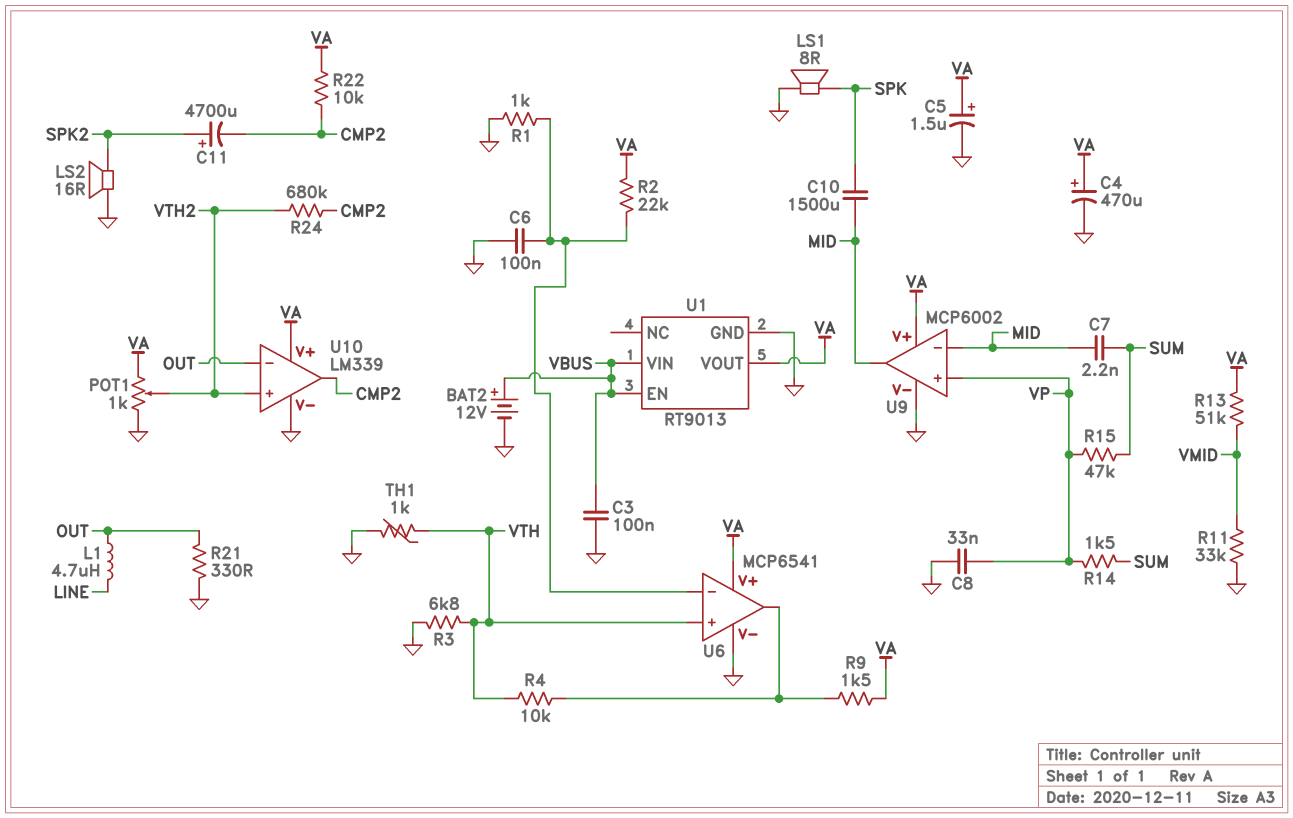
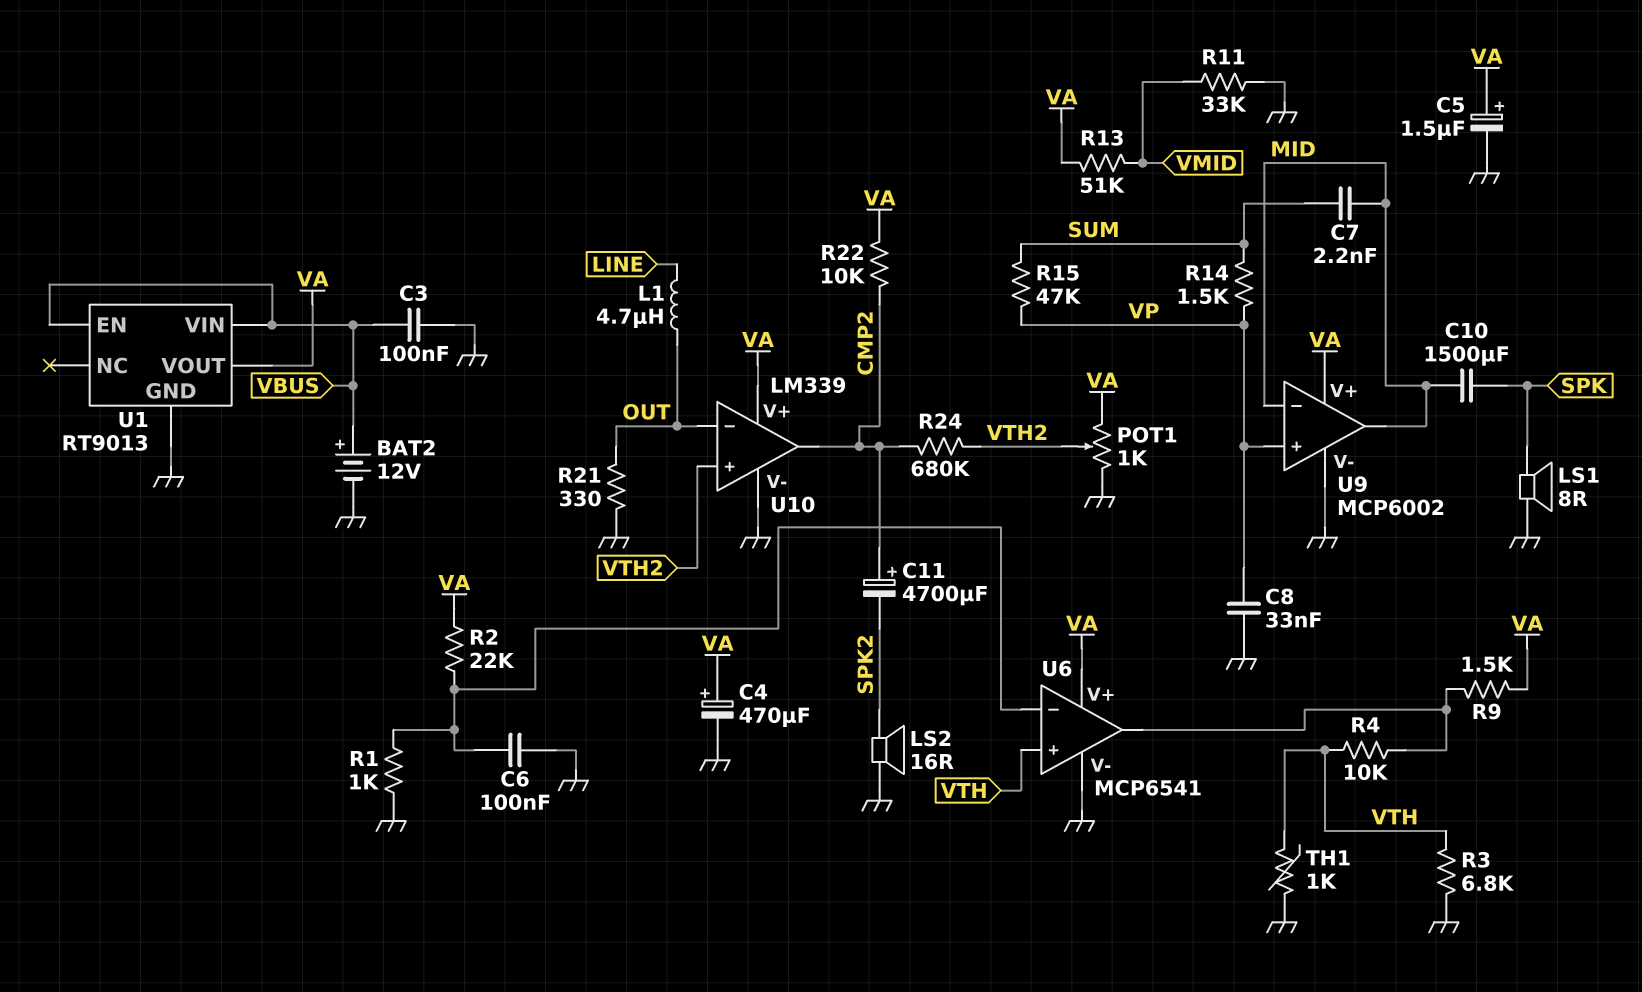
C11: 4700uF (plus SPK2, minus CMP2) -> 4700uF (plus CMP2, minus SPK2)

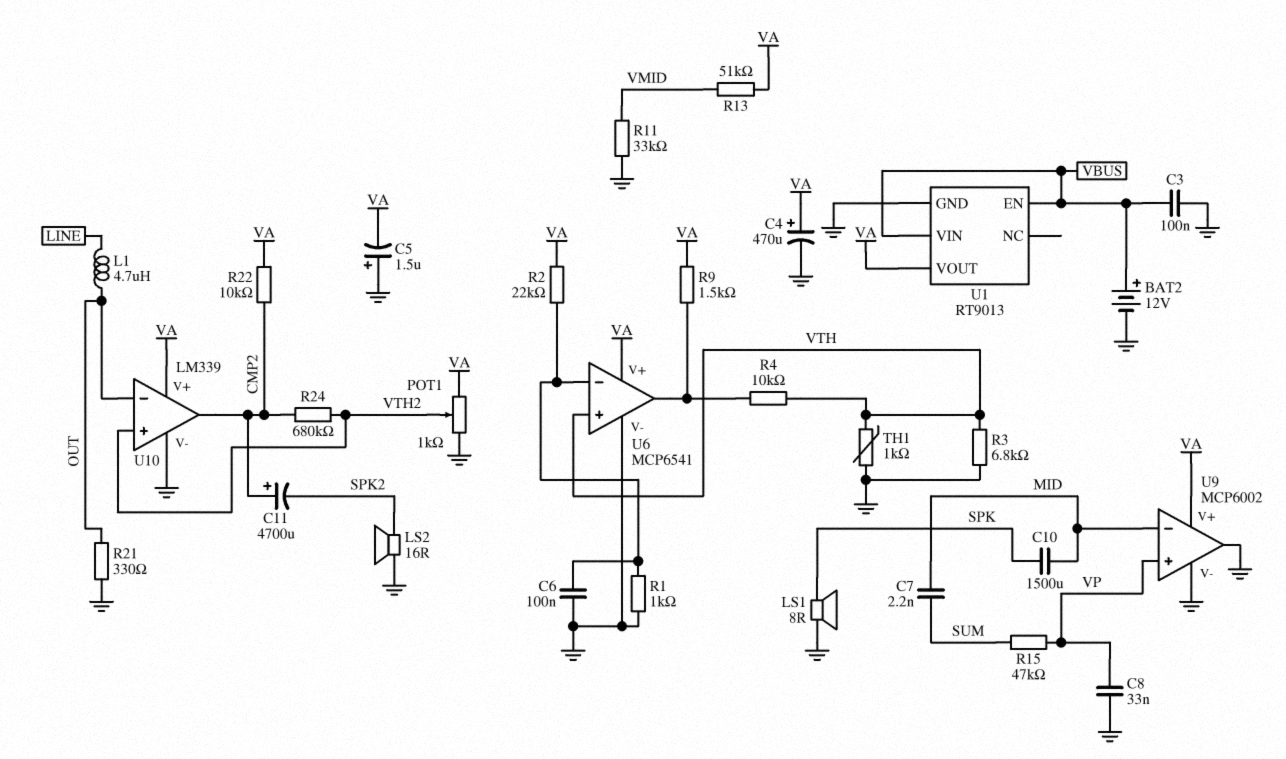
C5: 1.5uF (plus VA, minus GND) -> 1.5uF (plus GND, minus VA)
R14: 1.5k (SUM, VP) -> none
U9 pin out: MID -> GND

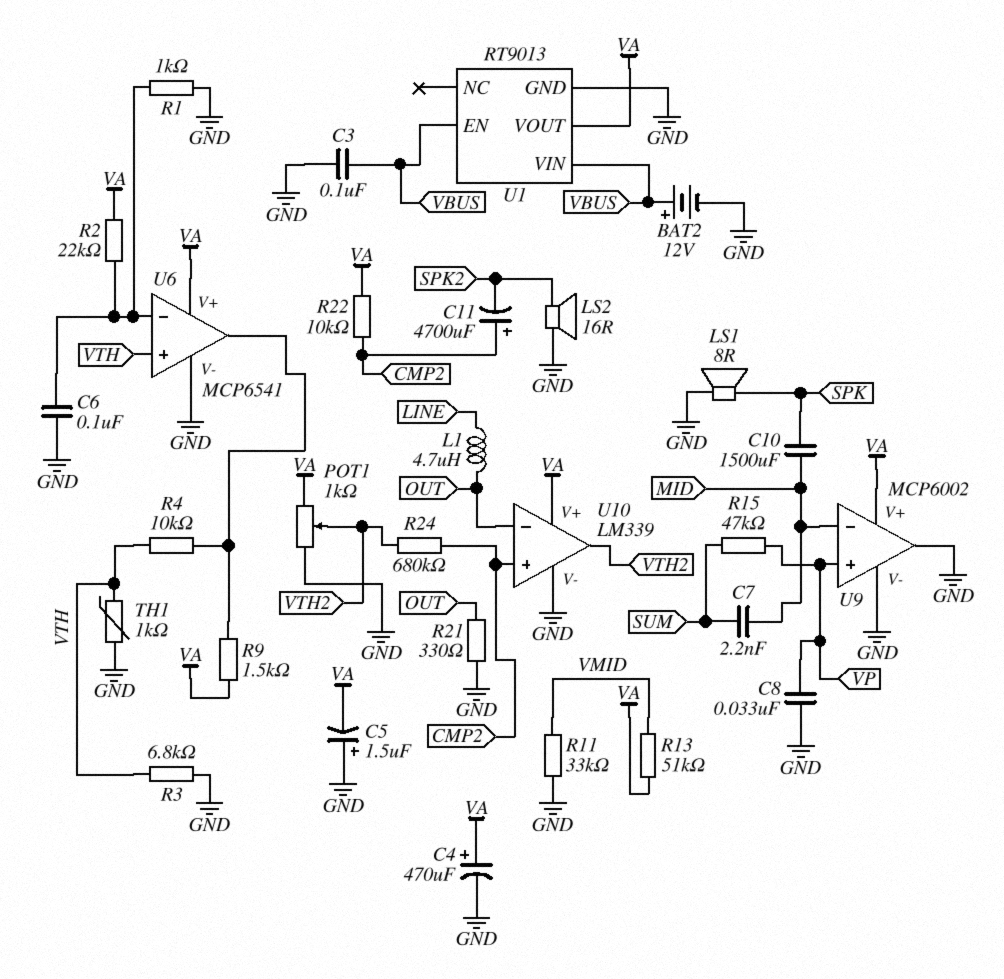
U10 pin in+: VTH2 -> CMP2
U10 pin out: CMP2 -> VTH2

